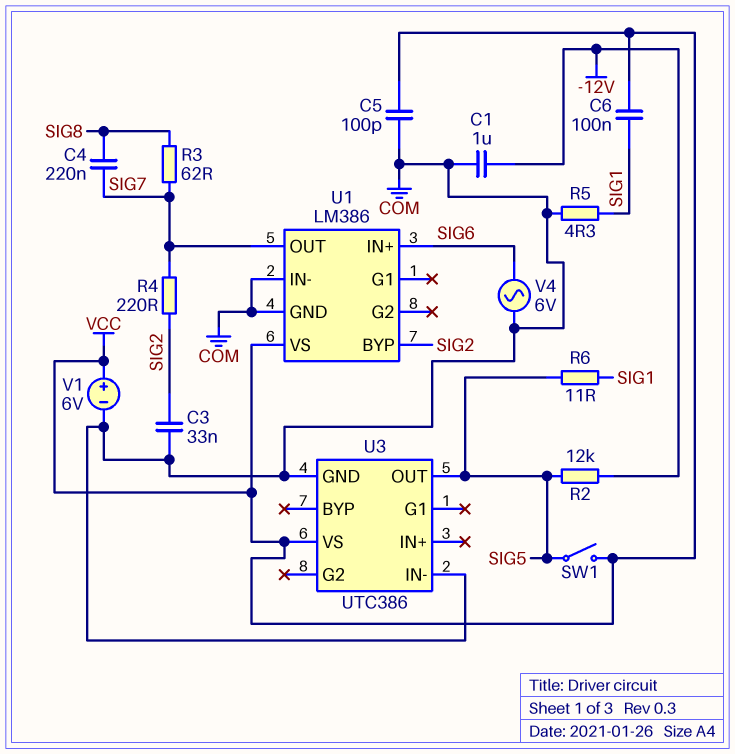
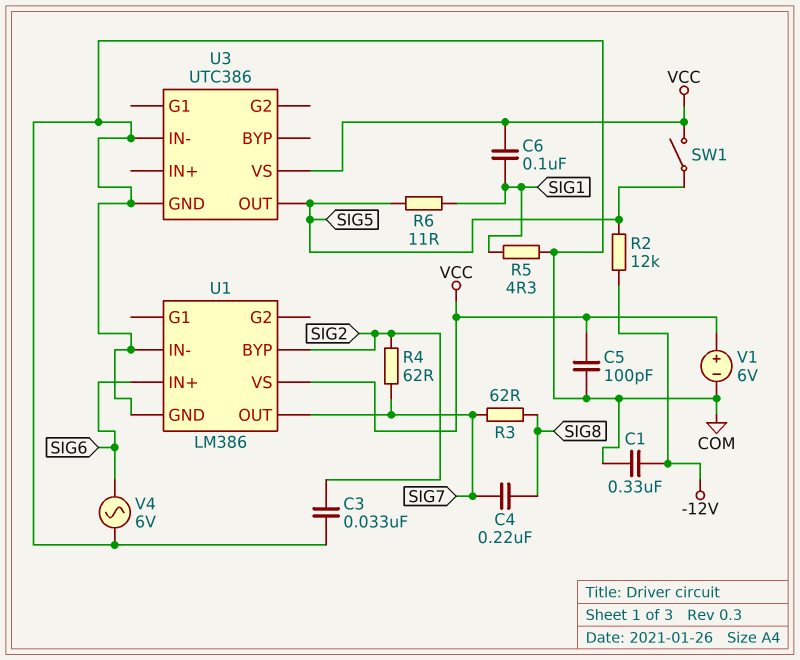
C1: 1uF (-12V, COM) -> 330nF (-12V, COM)
R4: 220 (SIG2, SIG7) -> 62 (SIG2, SIG7)

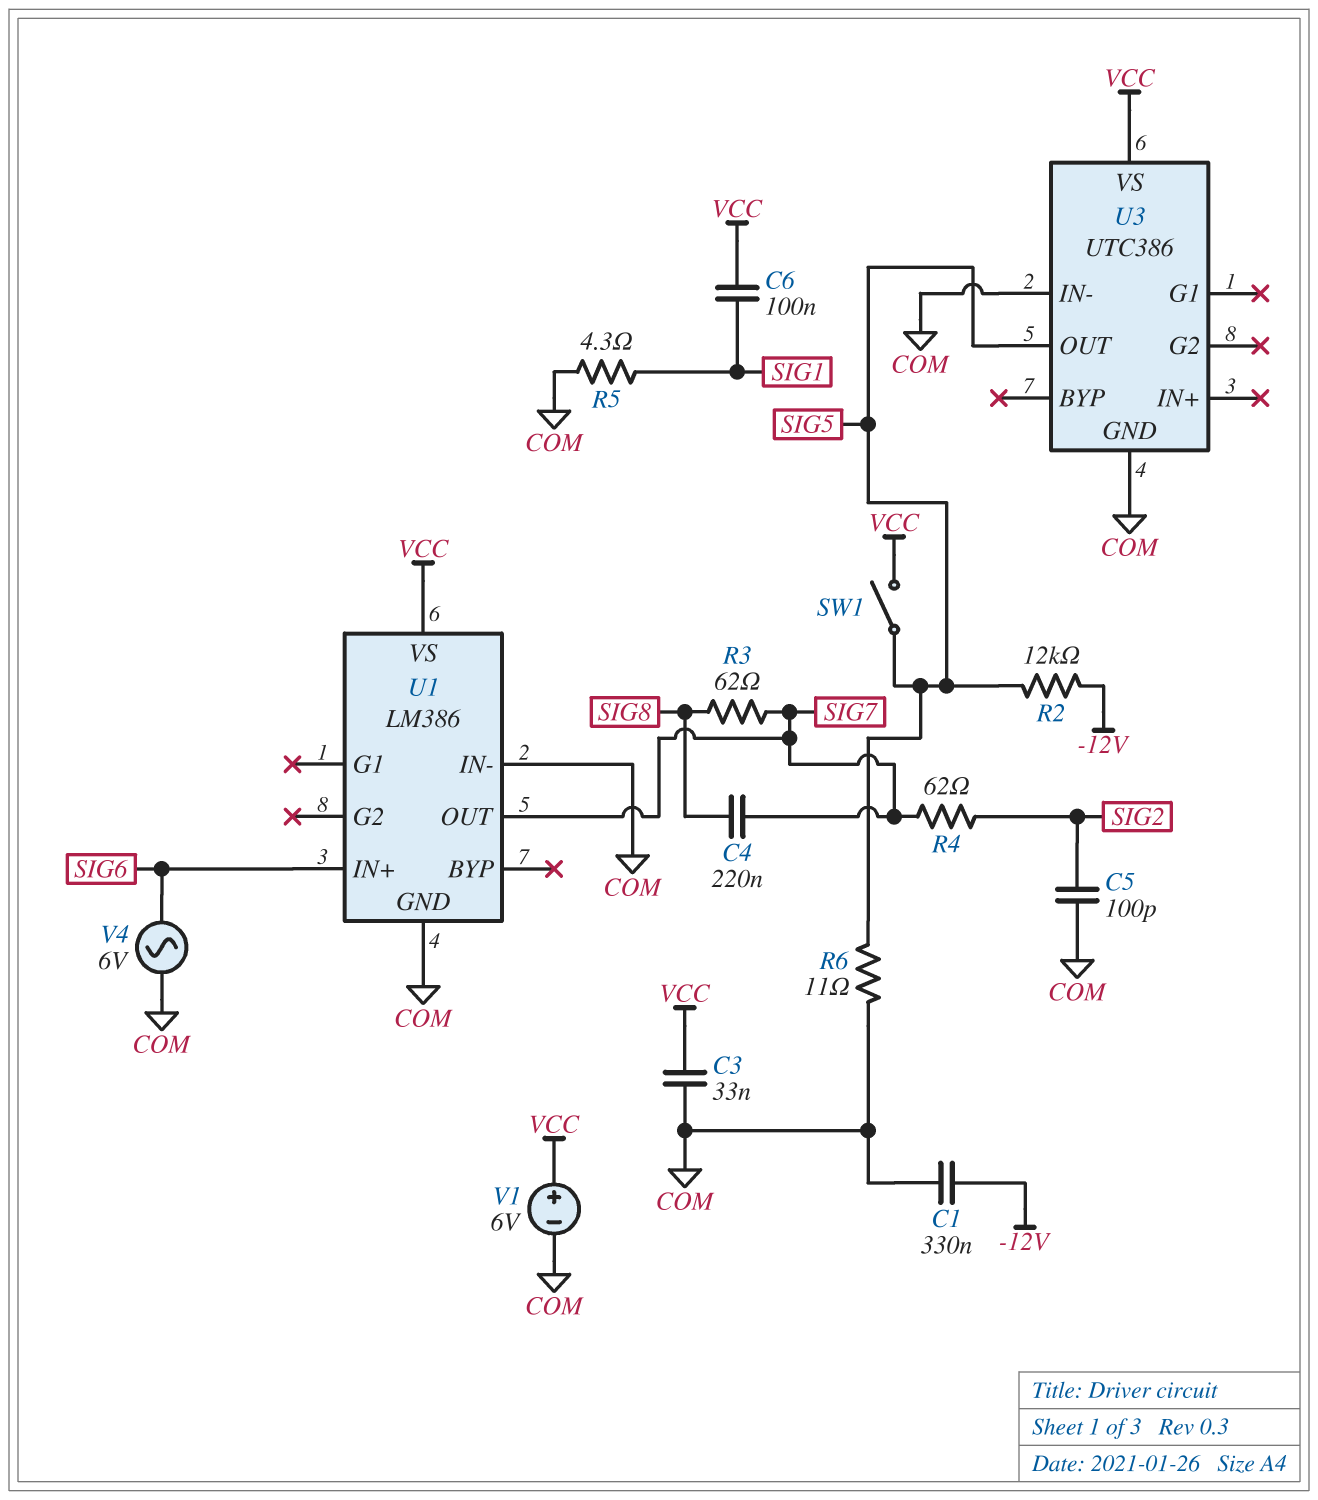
C3: 33nF (COM, SIG2) -> 33nF (COM, VCC)
C5: 100pF (COM, VCC) -> 100pF (COM, SIG2)
R6: 11 (SIG1, SIG5) -> 11 (COM, SIG5)
U1 pin BYP: SIG2 -> none

